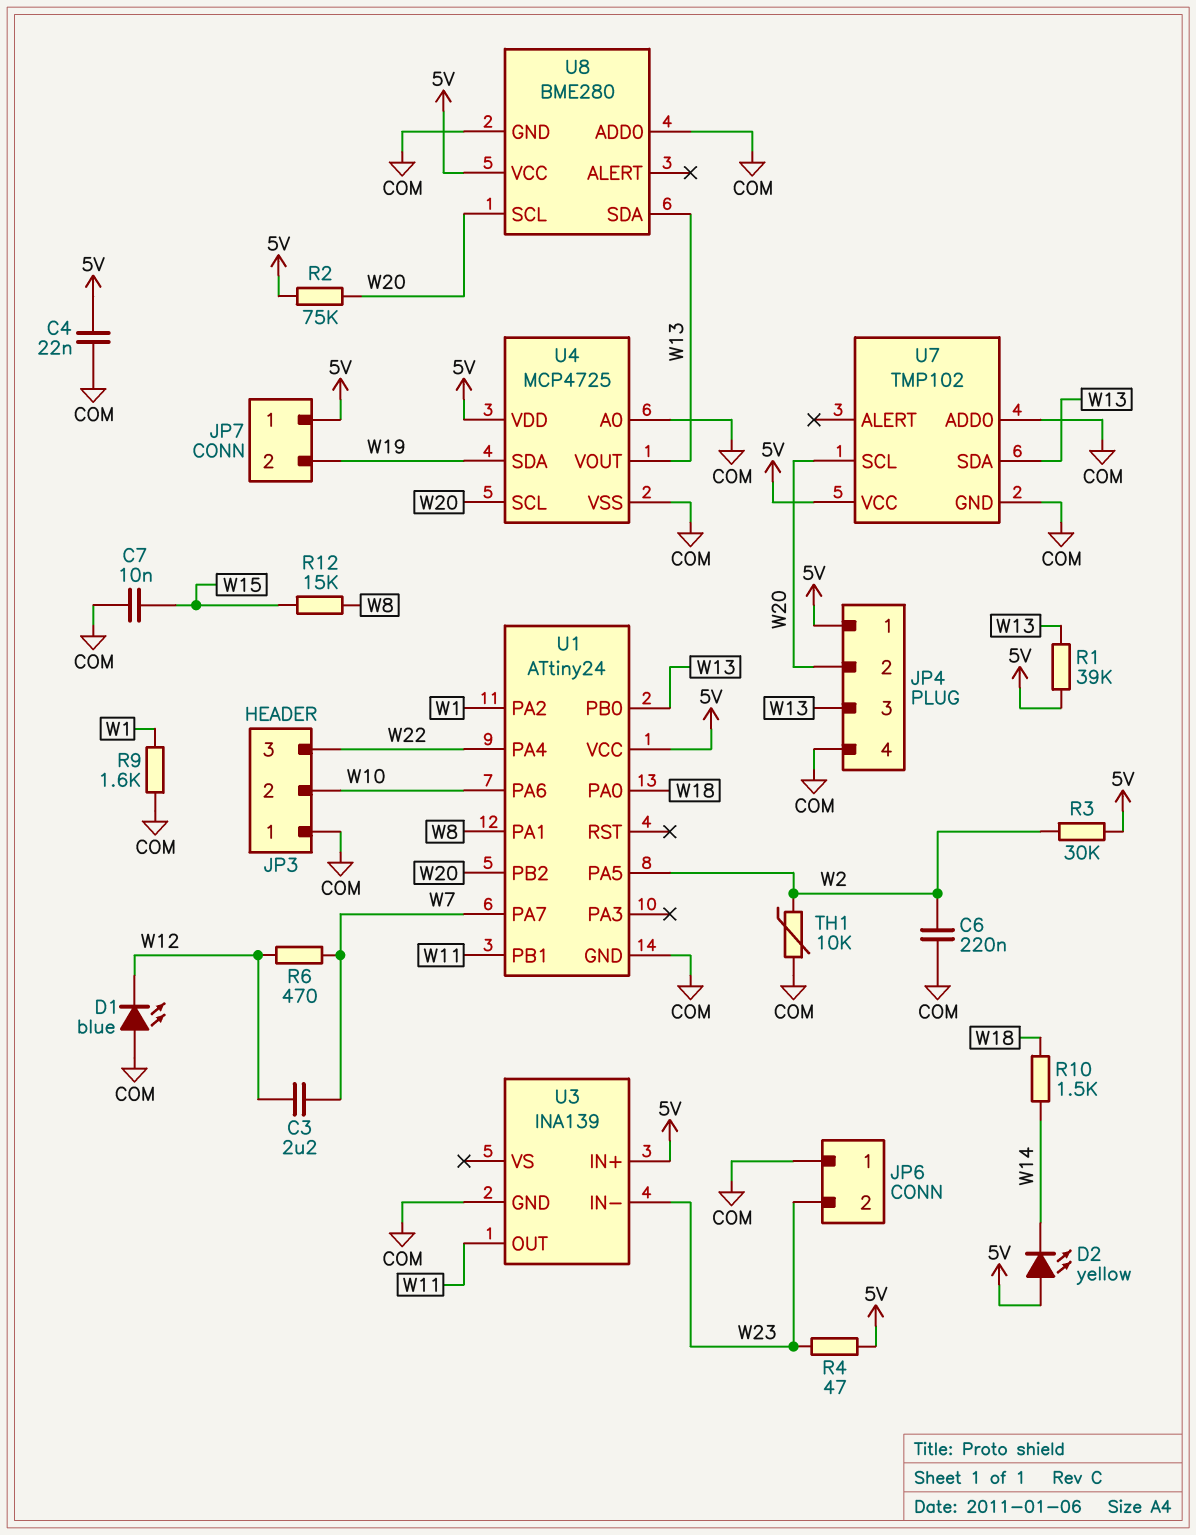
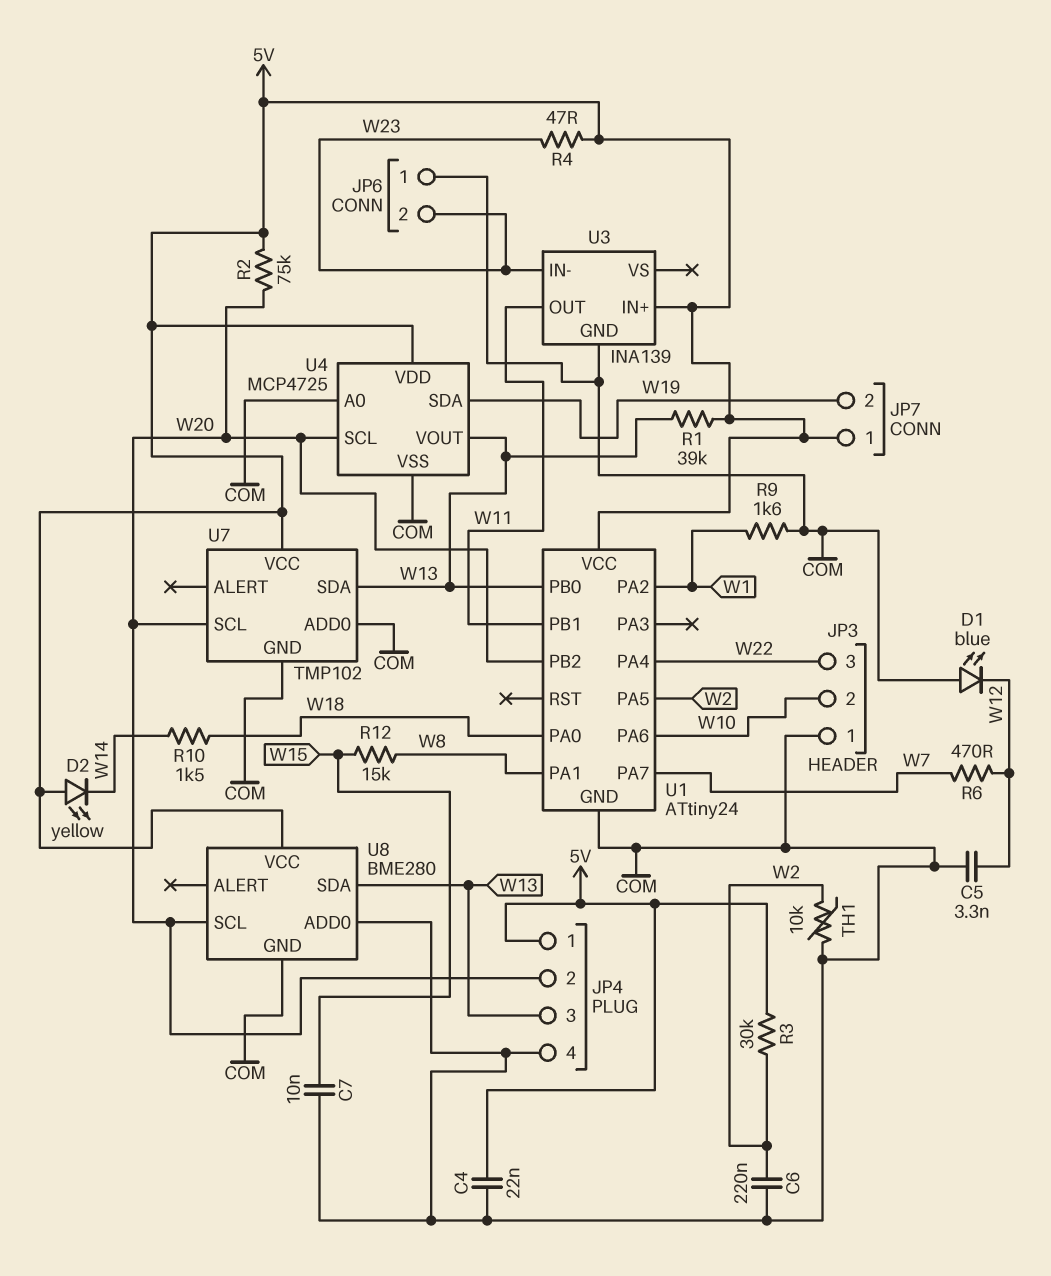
C3: 2.2uF (W7, W12) -> none
C5: none -> 3.3nF (COM, W12)

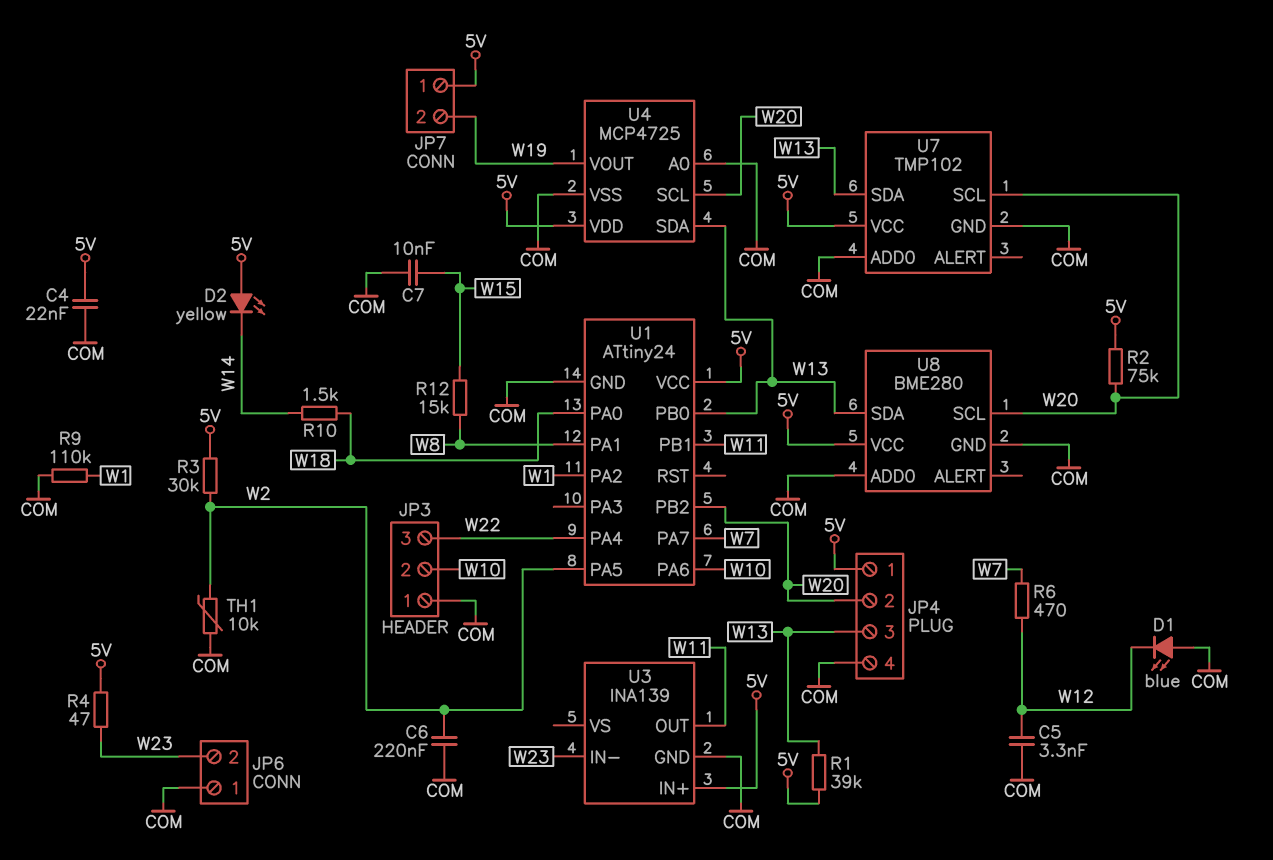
R9: 1.6k (COM, W1) -> 110k (COM, W1)
U4 pin SDA: W19 -> W13
U4 pin VOUT: W13 -> W19

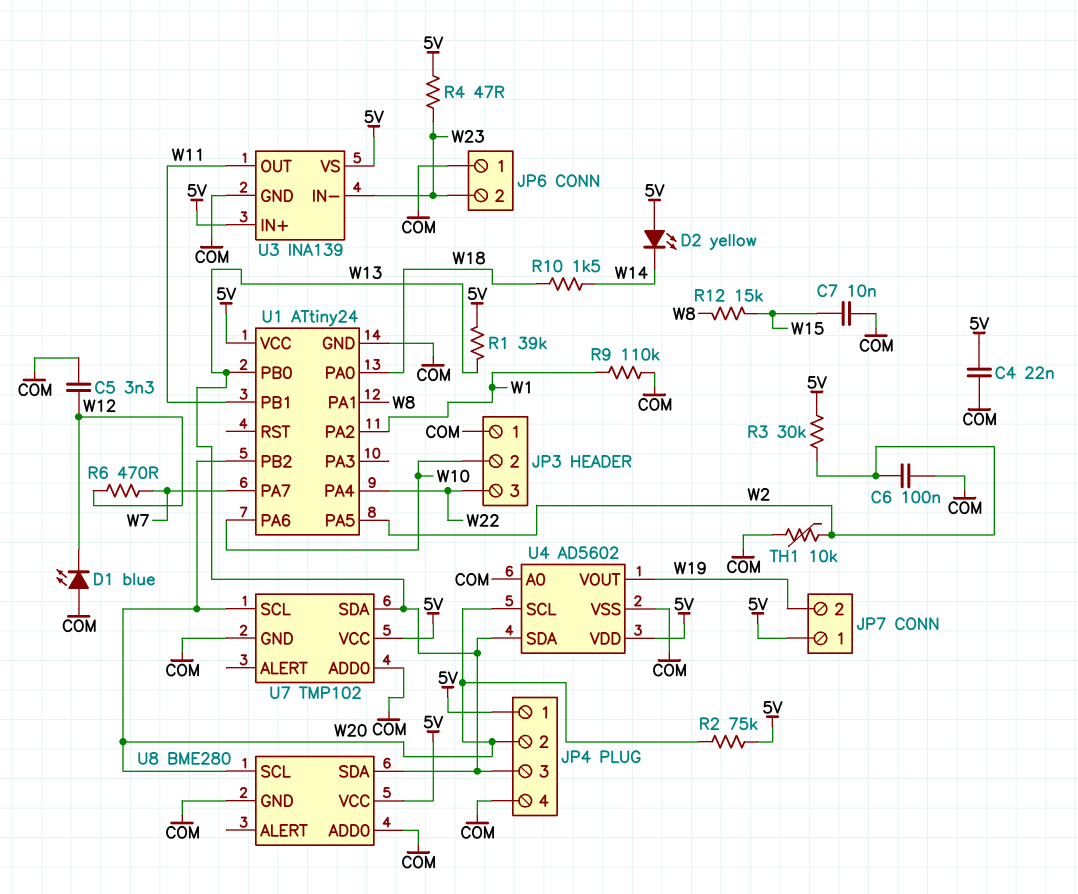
C6: 220nF (COM, W2) -> 100nF (COM, W2)
U3 pin VS: none -> 5V
U4: MCP4725 -> AD5602

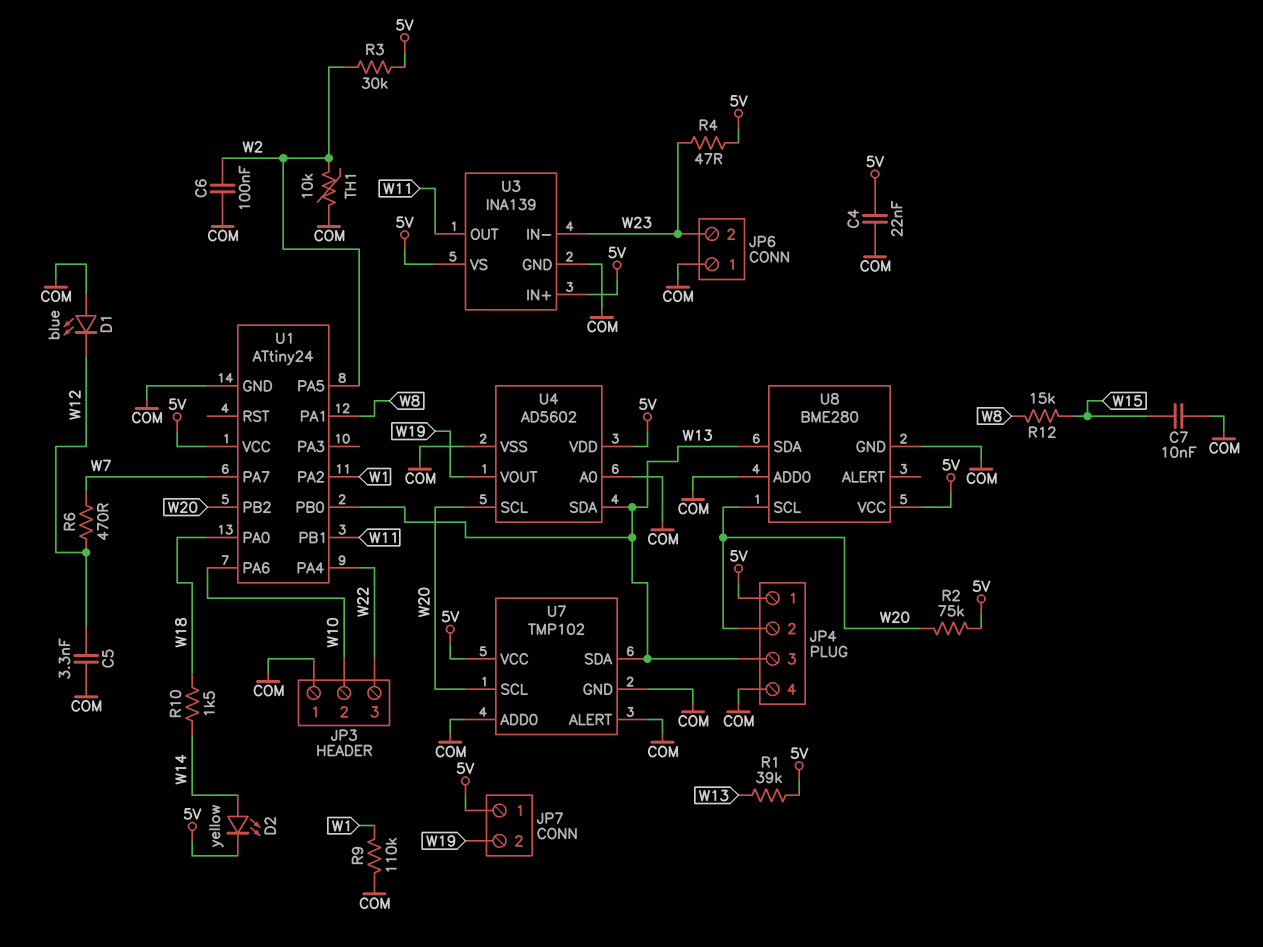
D2: LED yellow (A 5V, K W14) -> LED yellow (A W14, K 5V)
U7 pin ALERT: none -> COM

